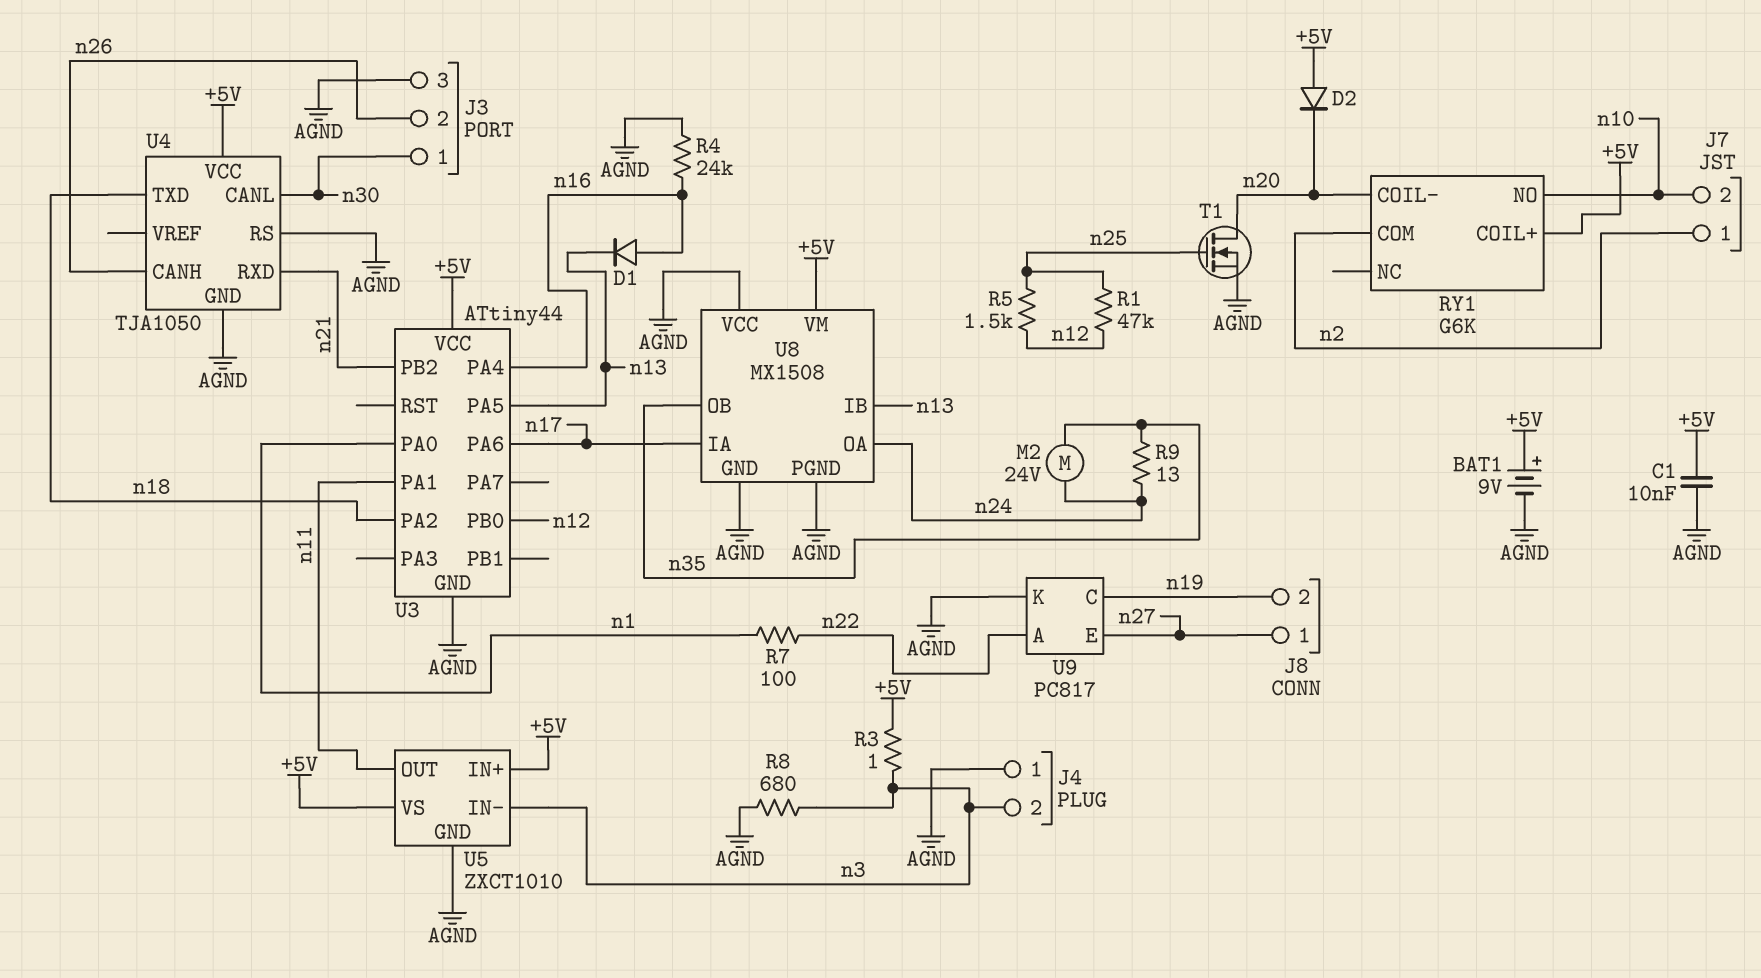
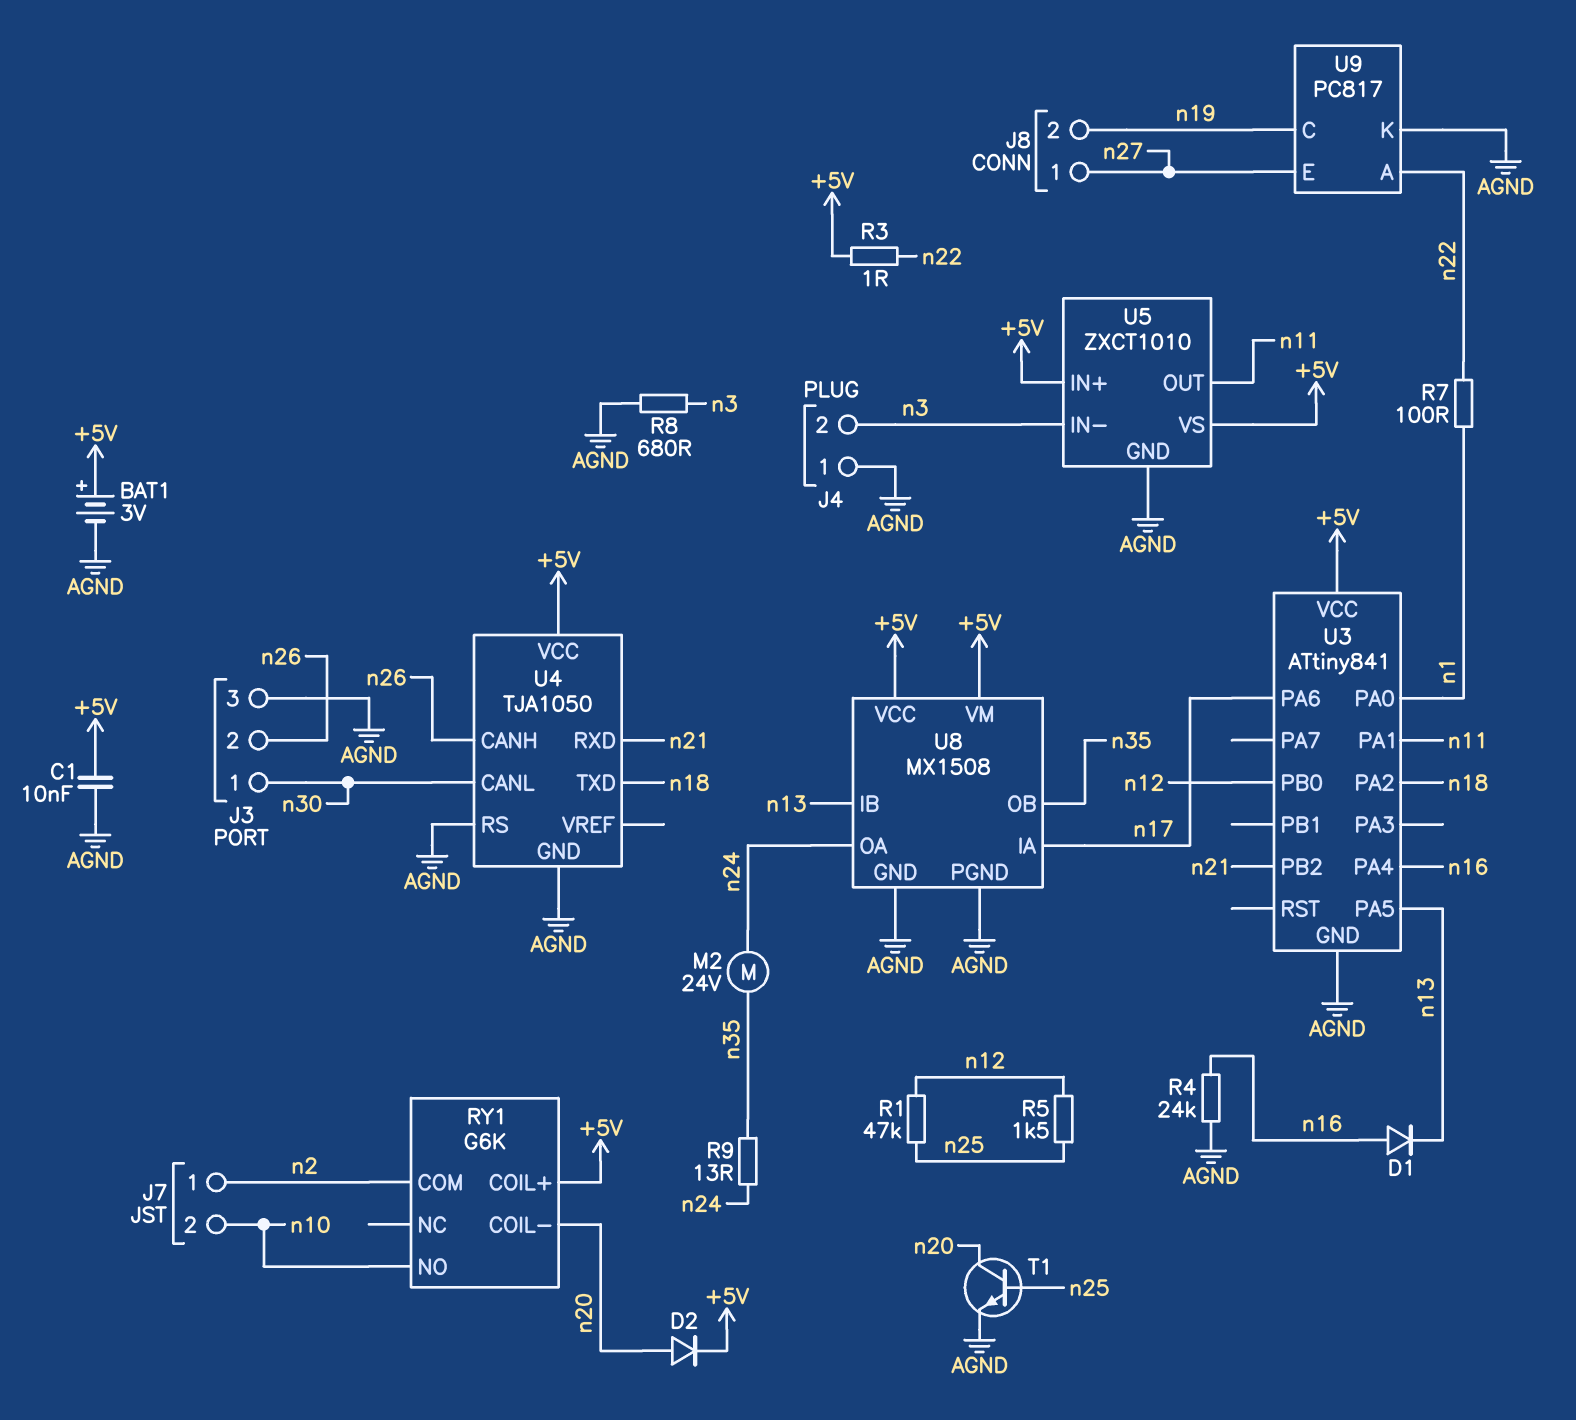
BAT1: 9V (plus +5V, minus AGND) -> 3V (plus +5V, minus AGND)
D2: diode (A +5V, K n20) -> diode (A n20, K +5V)
R3: 1 (+5V, n3) -> 1 (+5V, n22)
T1: NMOS (G n25, D n20, S AGND) -> NPN (B n25, C n20, E AGND)
U3: ATtiny44 -> ATtiny841
U8 pin VCC: AGND -> +5V

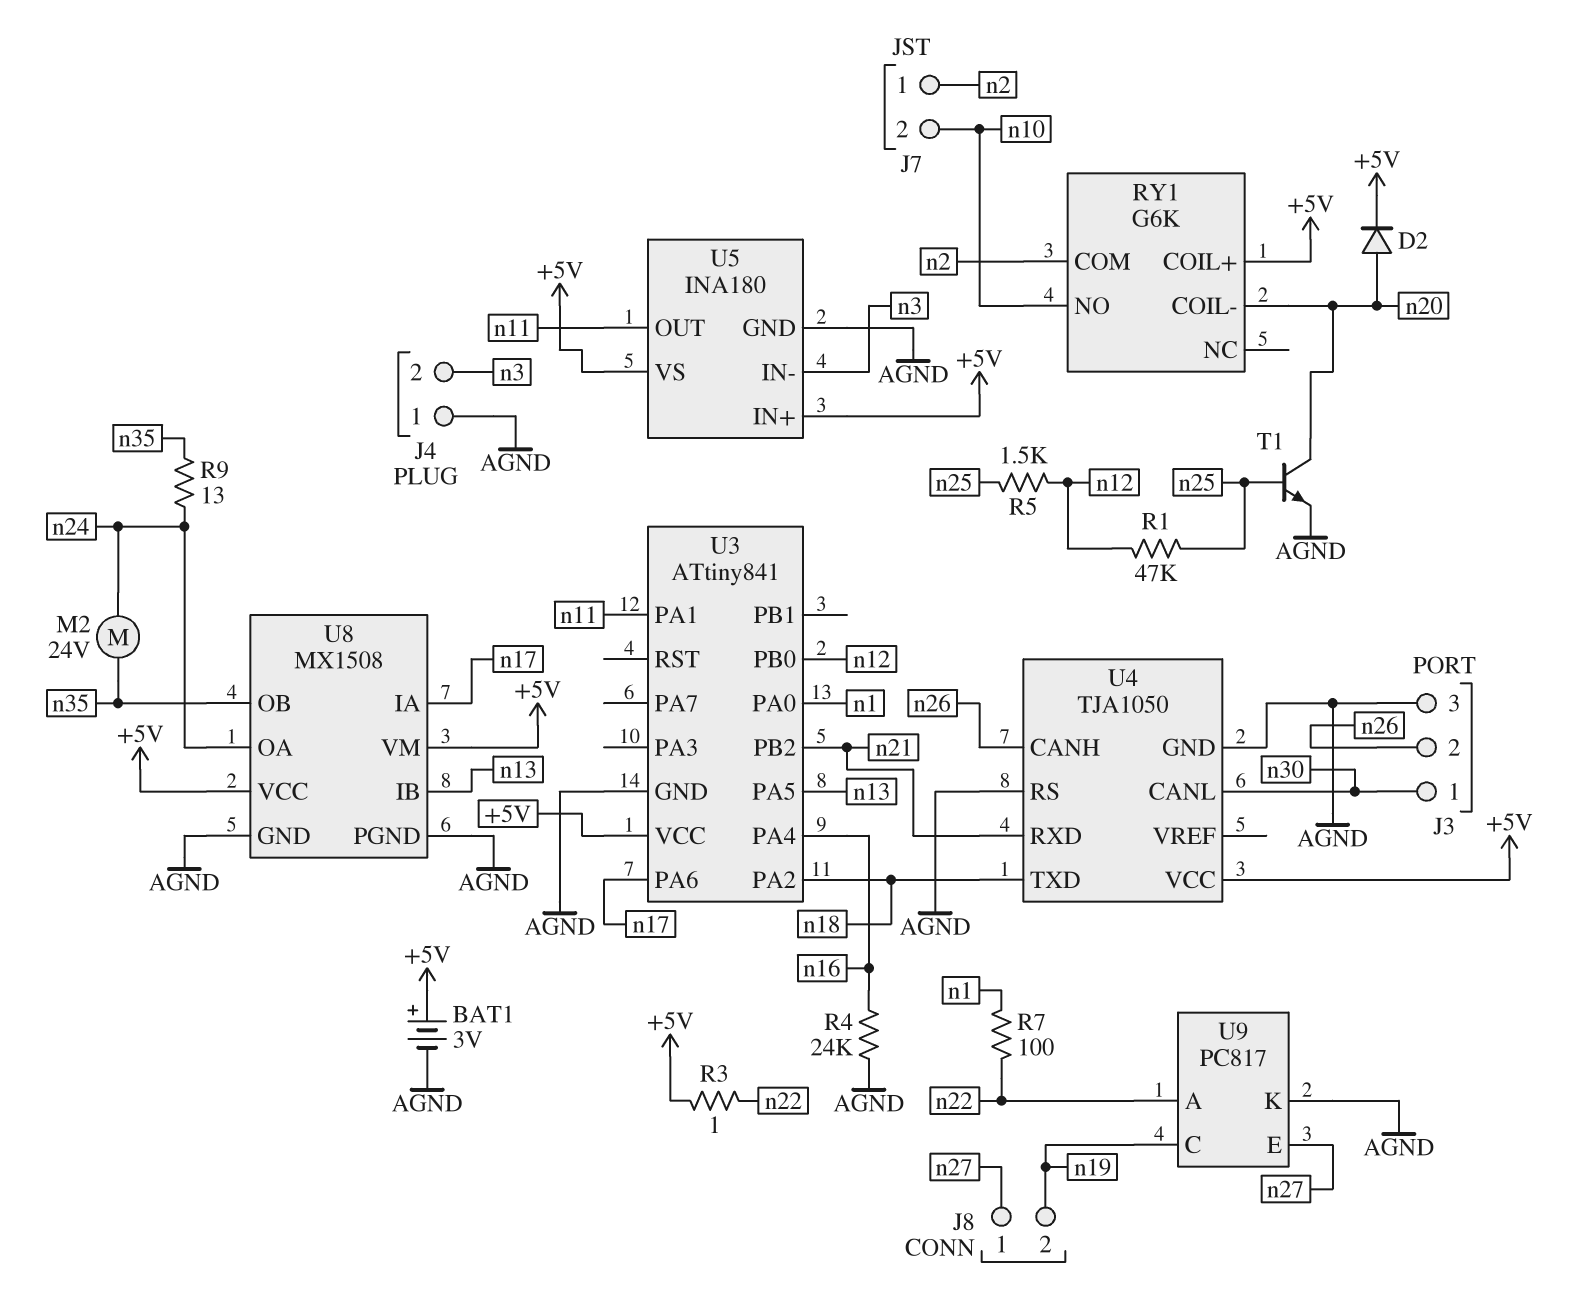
C1: 10nF (+5V, AGND) -> none
D1: diode (A n16, K n13) -> none
R8: 680 (AGND, n3) -> none
U5: ZXCT1010 -> INA180

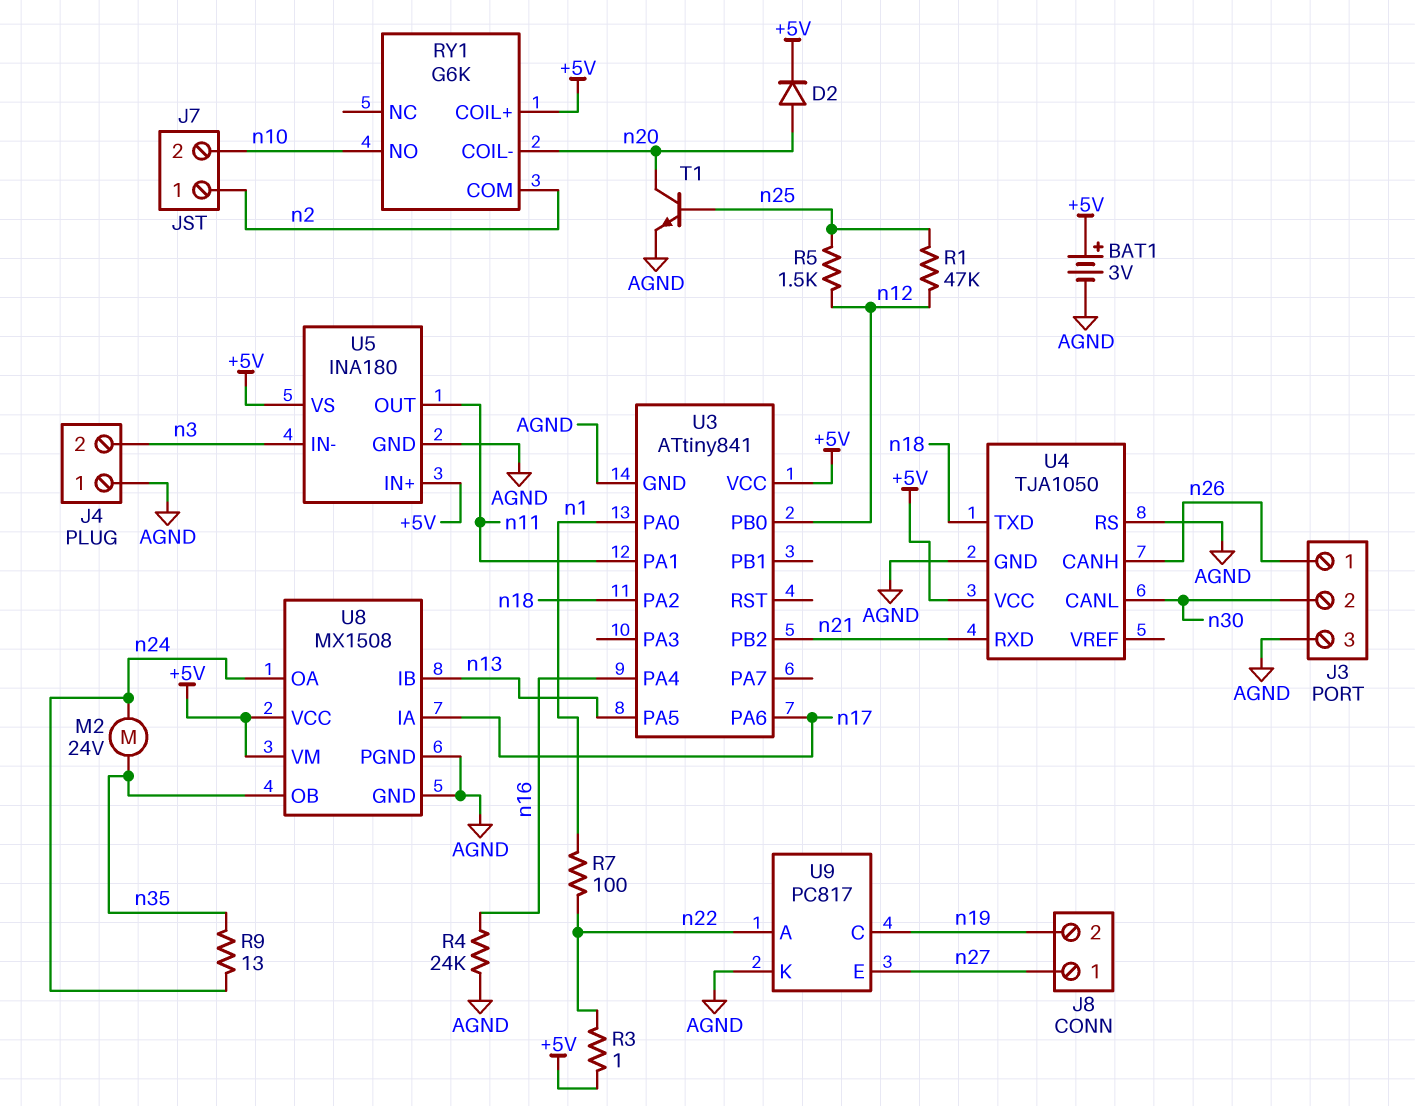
J3 pin 1: n30 -> n26
J3 pin 2: n26 -> n30

